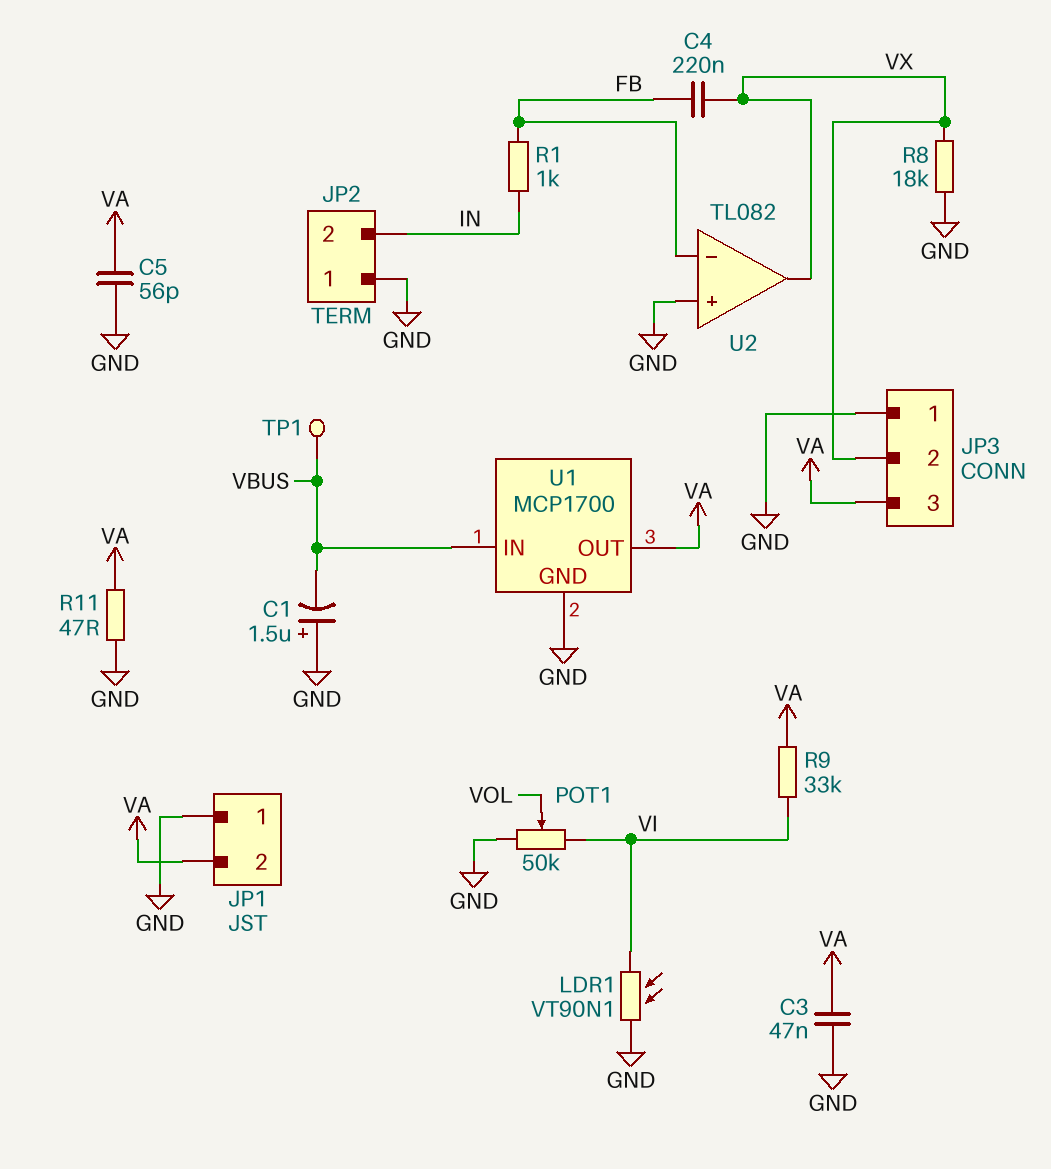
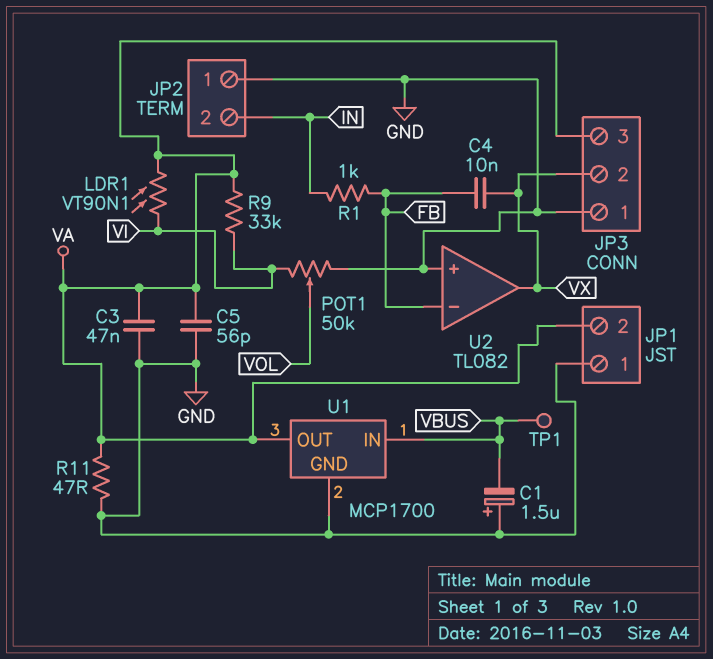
C4: 220nF (FB, VX) -> 10nF (FB, VX)
LDR1: VT90N1 (GND, VI) -> VT90N1 (VA, VI)
R8: 18k (GND, VX) -> none

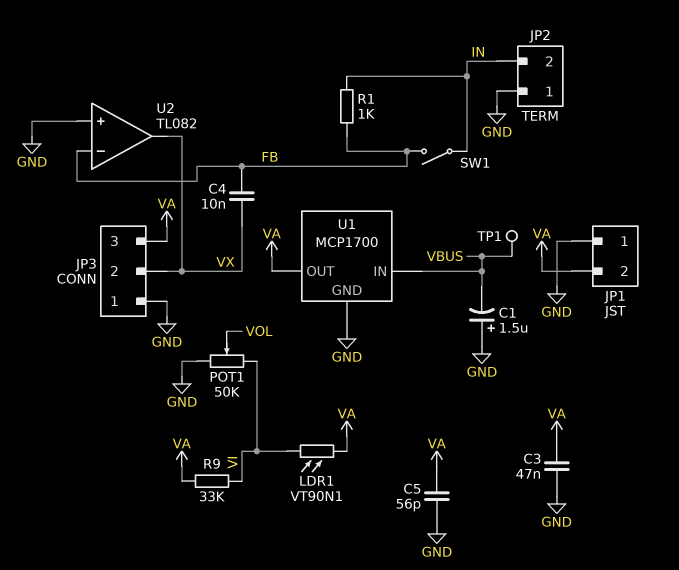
R11: 47 (GND, VA) -> none
SW1: none -> switch (FB, IN)

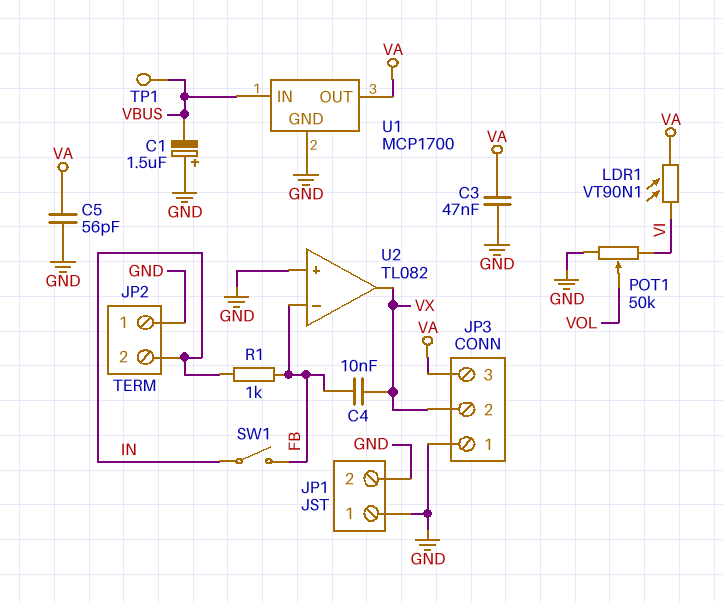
JP1 pin 2: VA -> GND
R9: 33k (VA, VI) -> none

